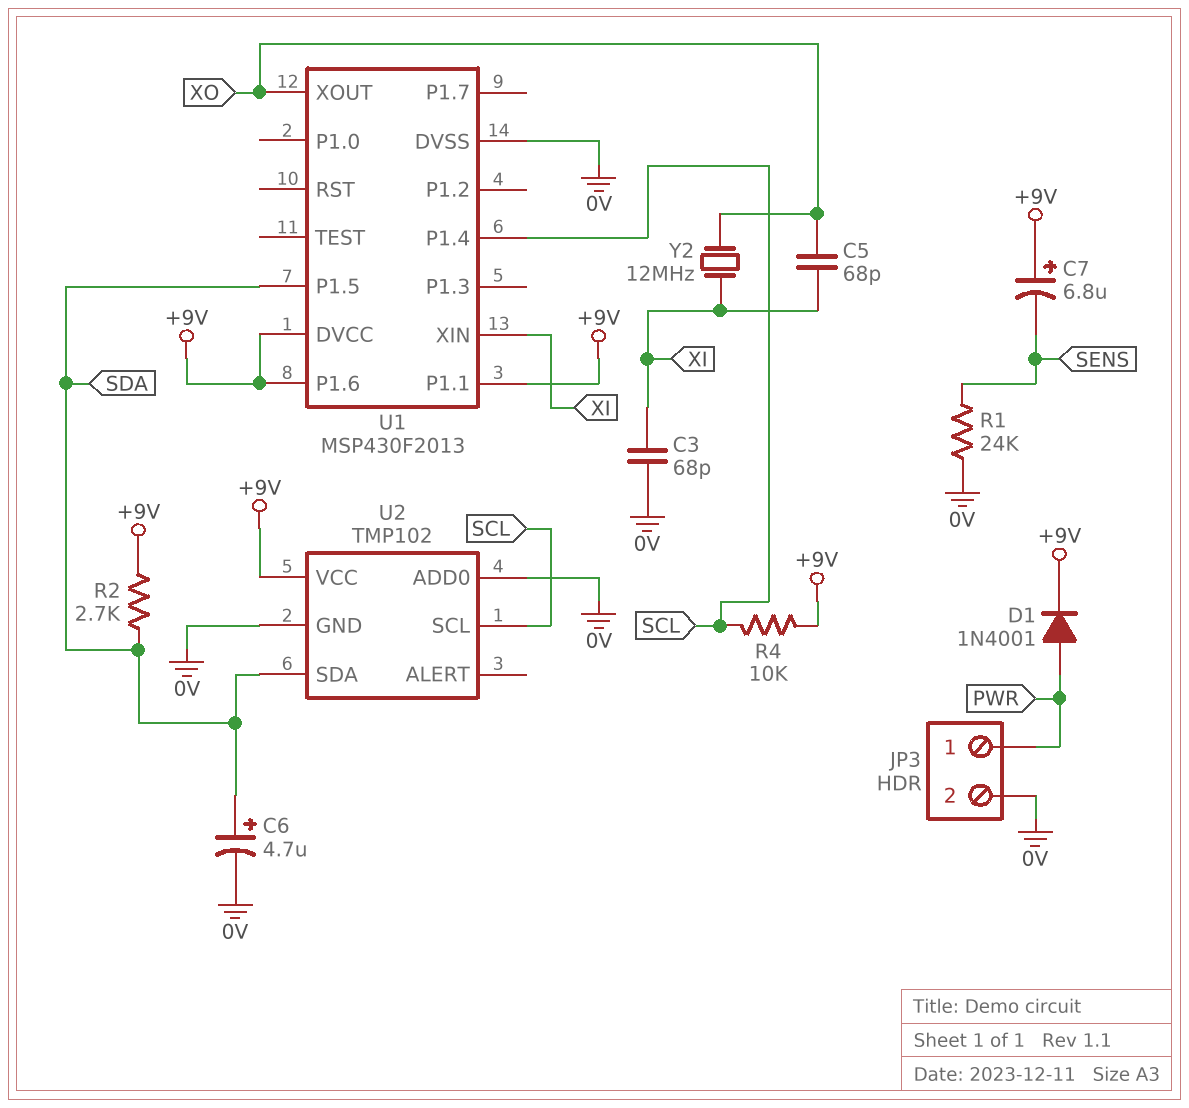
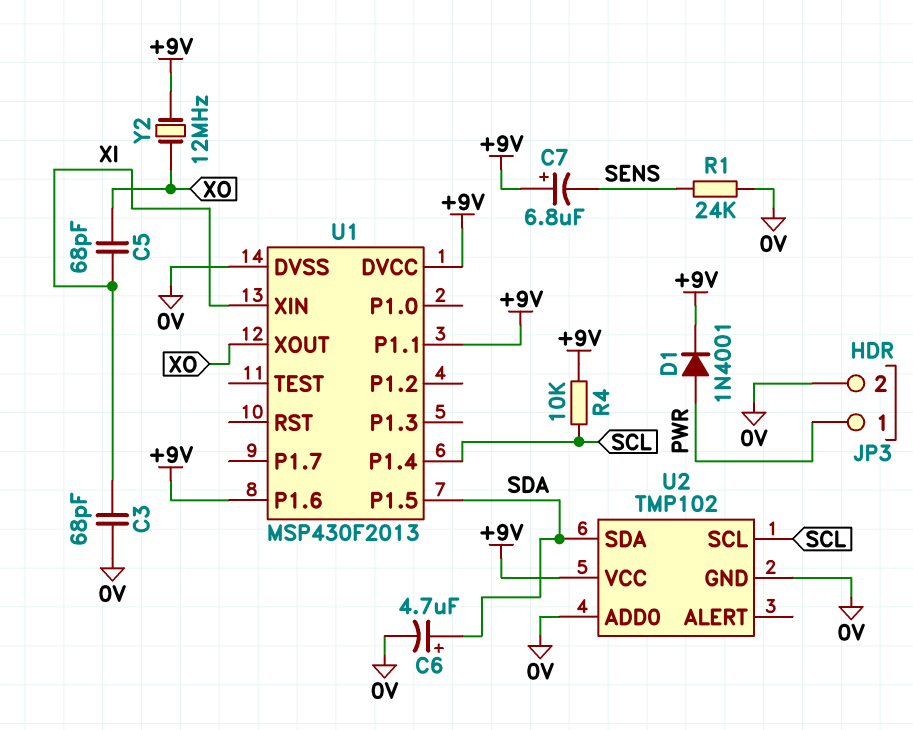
R2: 2.7k (+9V, SDA) -> none
Y2: 12MHz (XI, XO) -> 12MHz (+9V, XO)

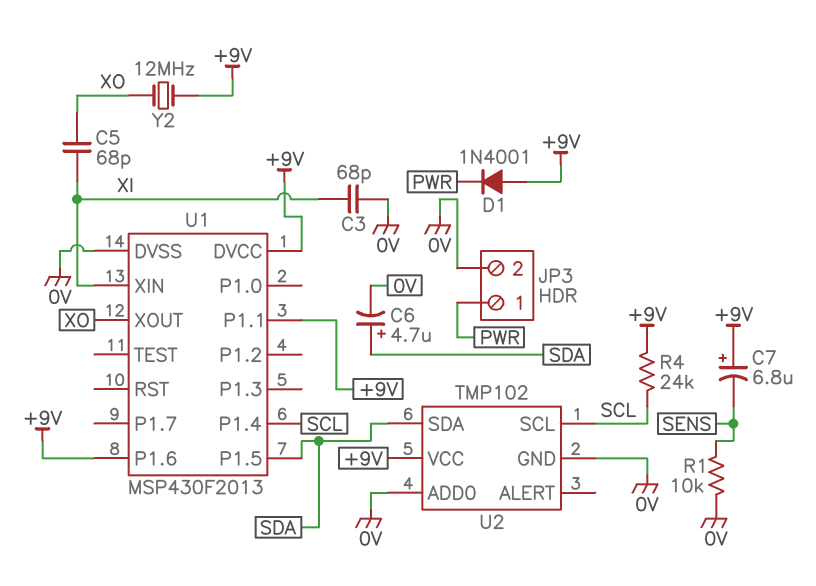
D1: diode 1N4001 (A PWR, K +9V) -> diode 1N4001 (A +9V, K PWR)
R1: 24k (0V, SENS) -> 10k (0V, SENS)
R4: 10k (+9V, SCL) -> 24k (+9V, SCL)

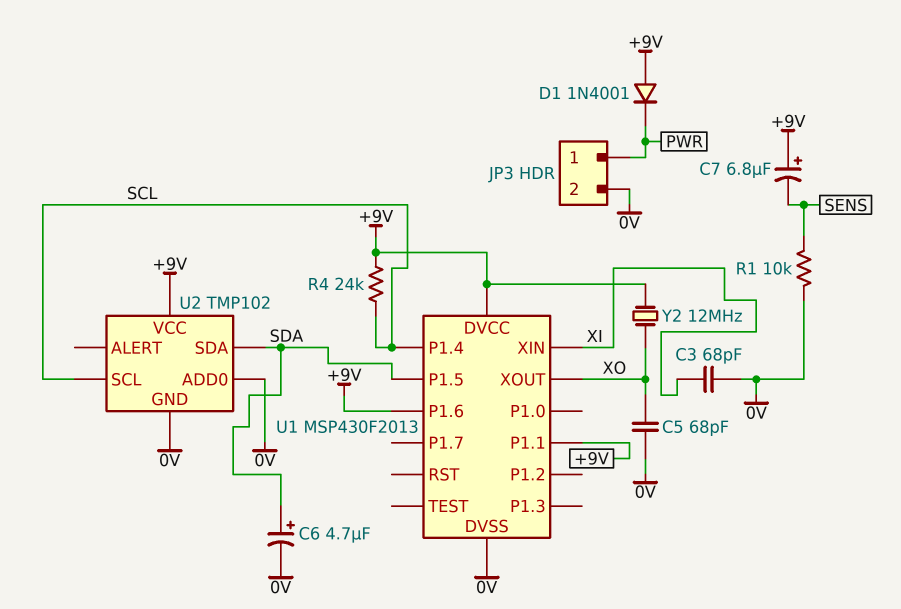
C5: 68pF (XI, XO) -> 68pF (0V, XO)

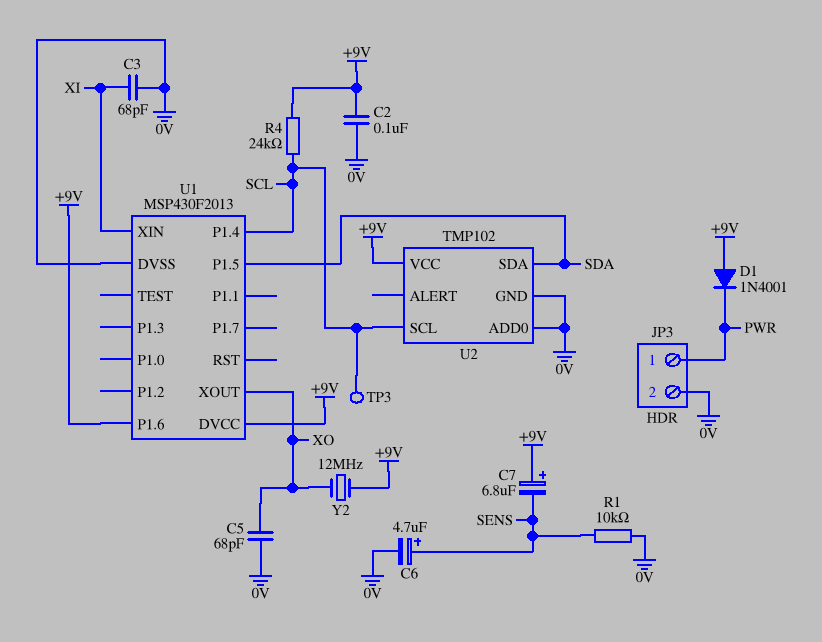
C2: none -> 100nF (+9V, 0V)
C6: 4.7uF (plus SDA, minus 0V) -> 4.7uF (plus SENS, minus 0V)
TP3: none -> test point (SCL)
U1 pin P1.1: +9V -> none

